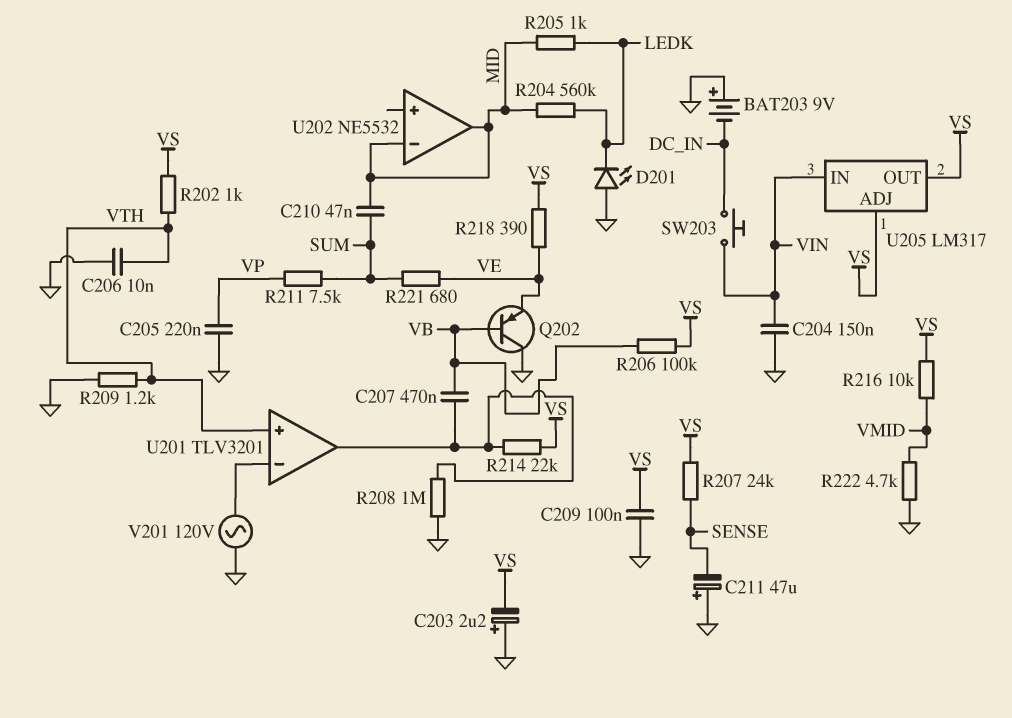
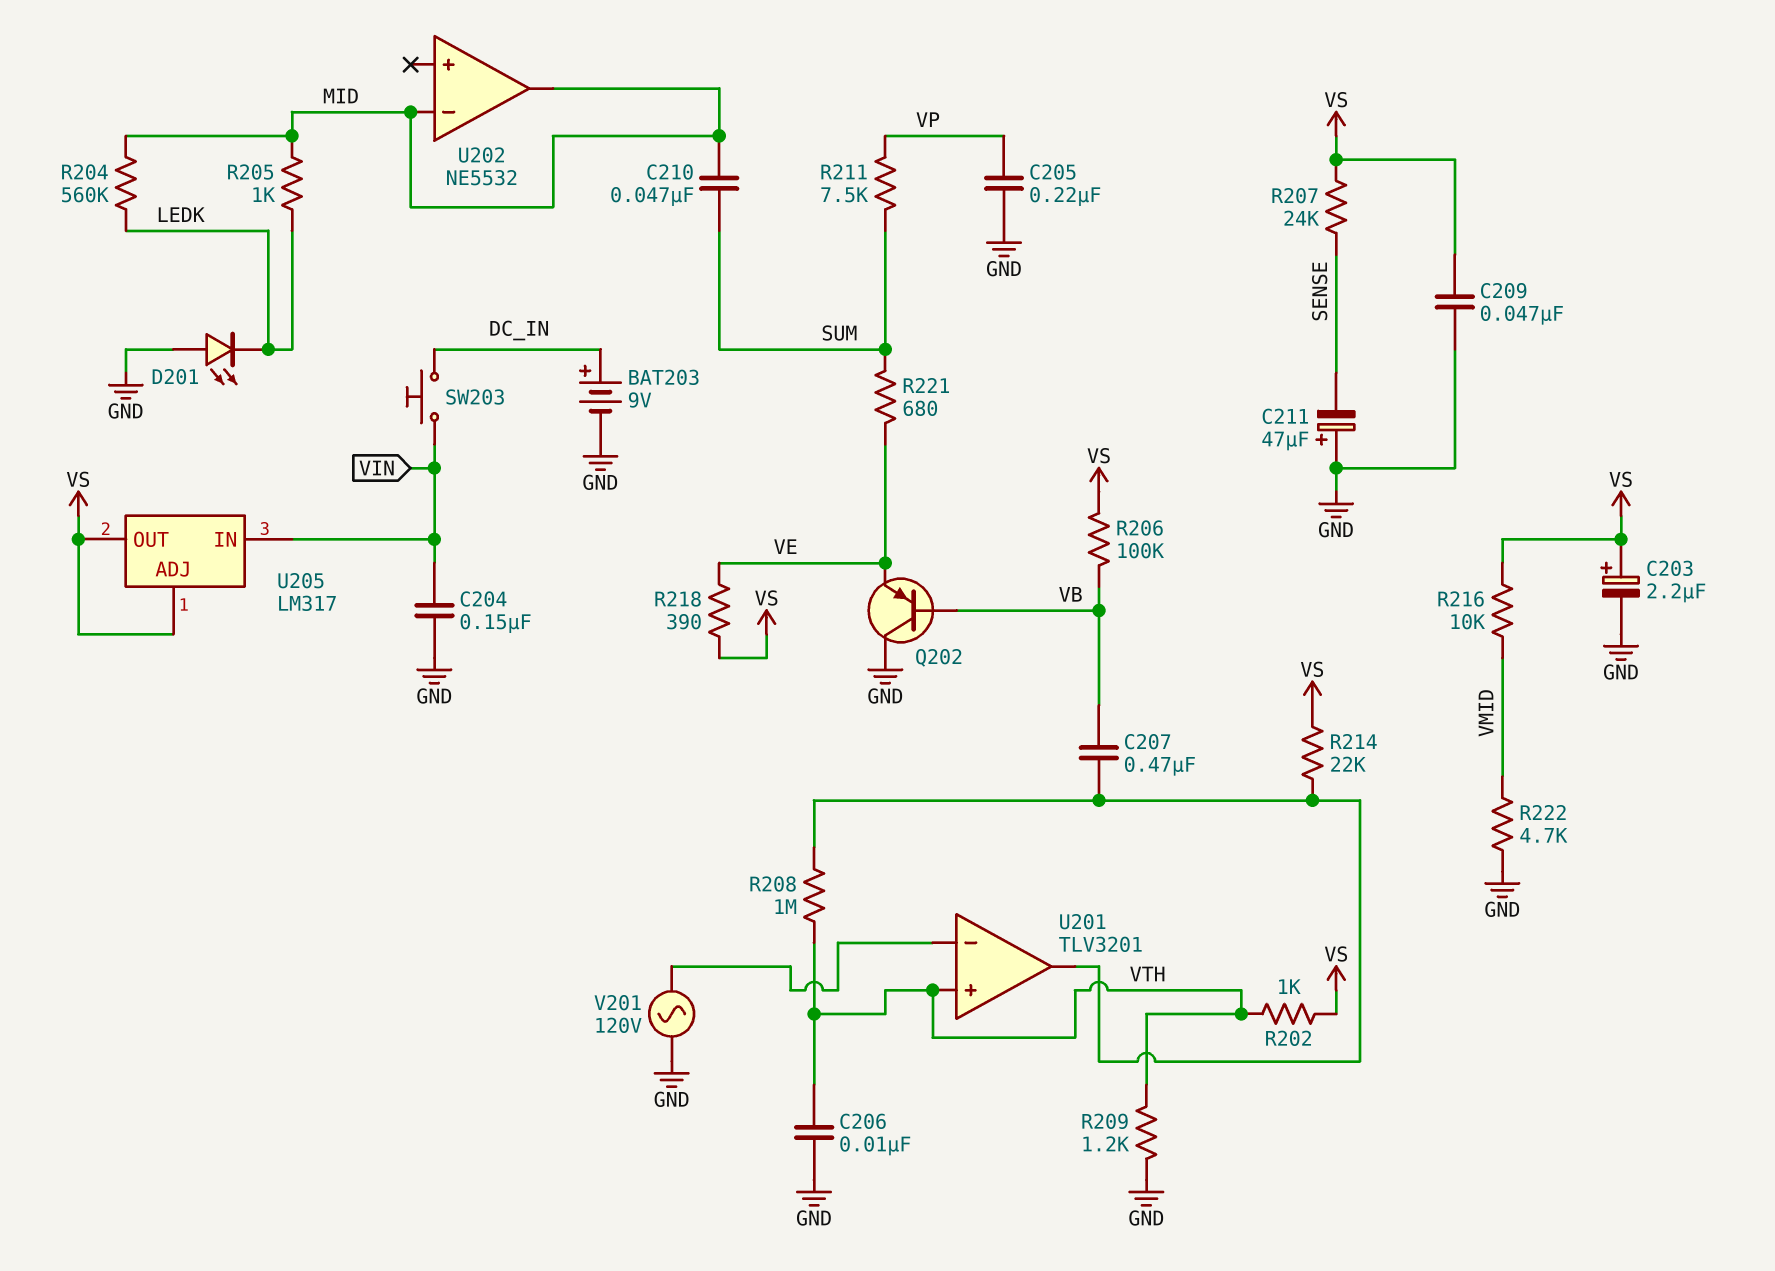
BAT203: 9V (plus GND, minus DC_IN) -> 9V (plus DC_IN, minus GND)
C203: 2.2uF (plus GND, minus VS) -> 2.2uF (plus VS, minus GND)
C209: 100nF (GND, VS) -> 47nF (GND, VS)
R208: 1M (GND, U201/out) -> 1M (U201/out, VTH)

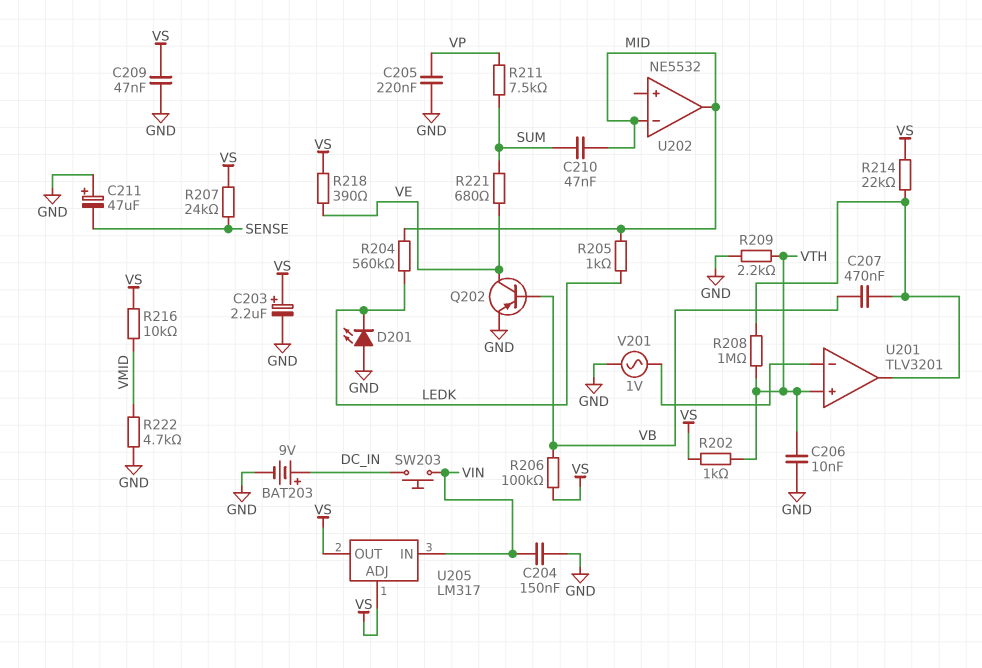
Q202: PNP (B VB, C GND, E VE) -> PNP (B VB, C VE, E GND)
R209: 1.2k (GND, VTH) -> 2.2k (GND, VTH)
V201: AC 120V (GND, U201/in-) -> AC 1V (GND, U201/in-)

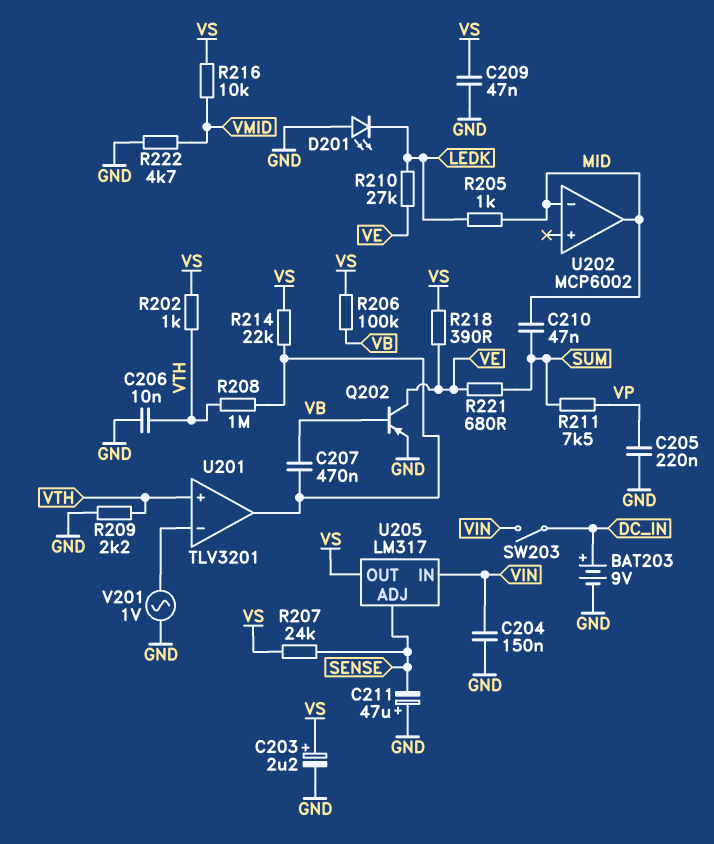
R204: 560k (LEDK, MID) -> none
R210: none -> 27k (LEDK, VE)
SW203: button (DC_IN, VIN) -> switch (DC_IN, VIN)
U202: NE5532 -> MCP6002
U205 pin ADJ: VS -> SENSE

